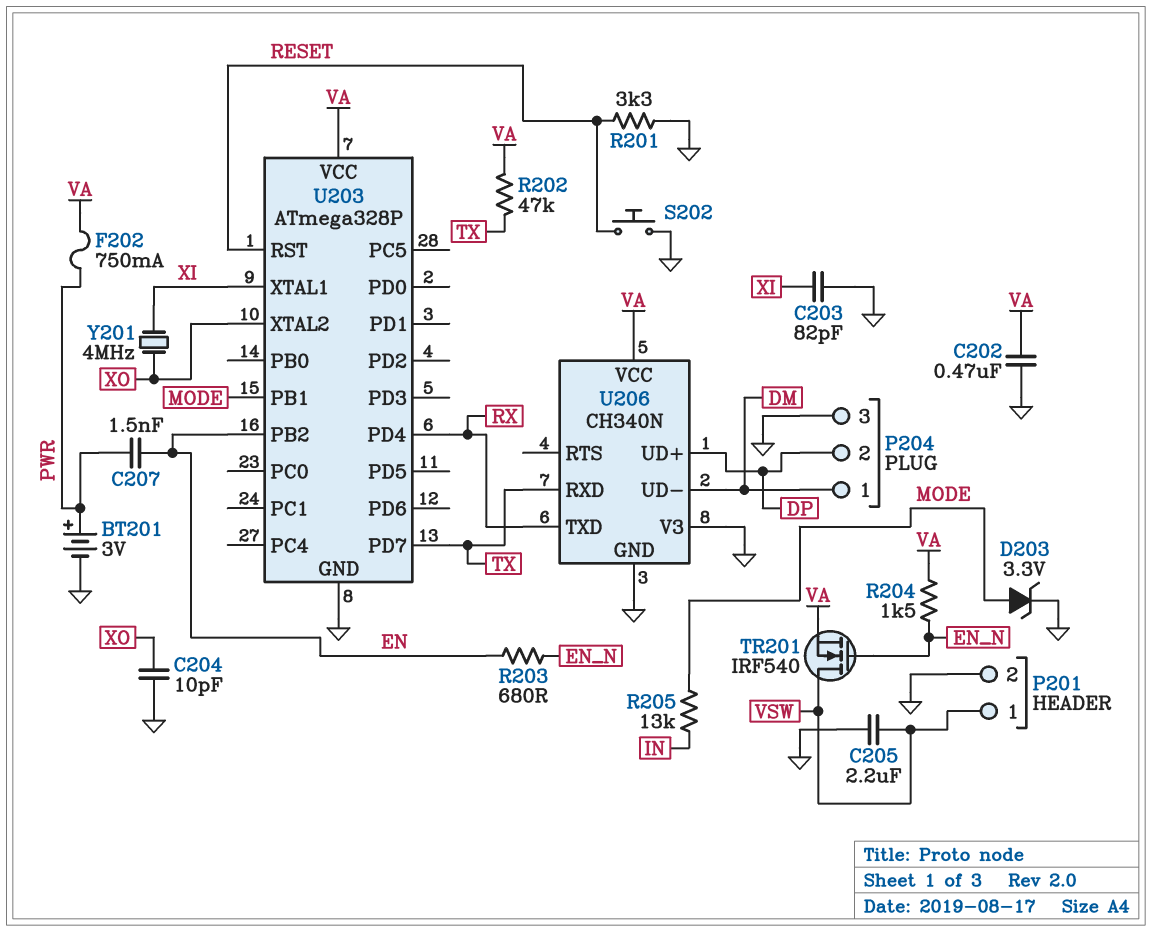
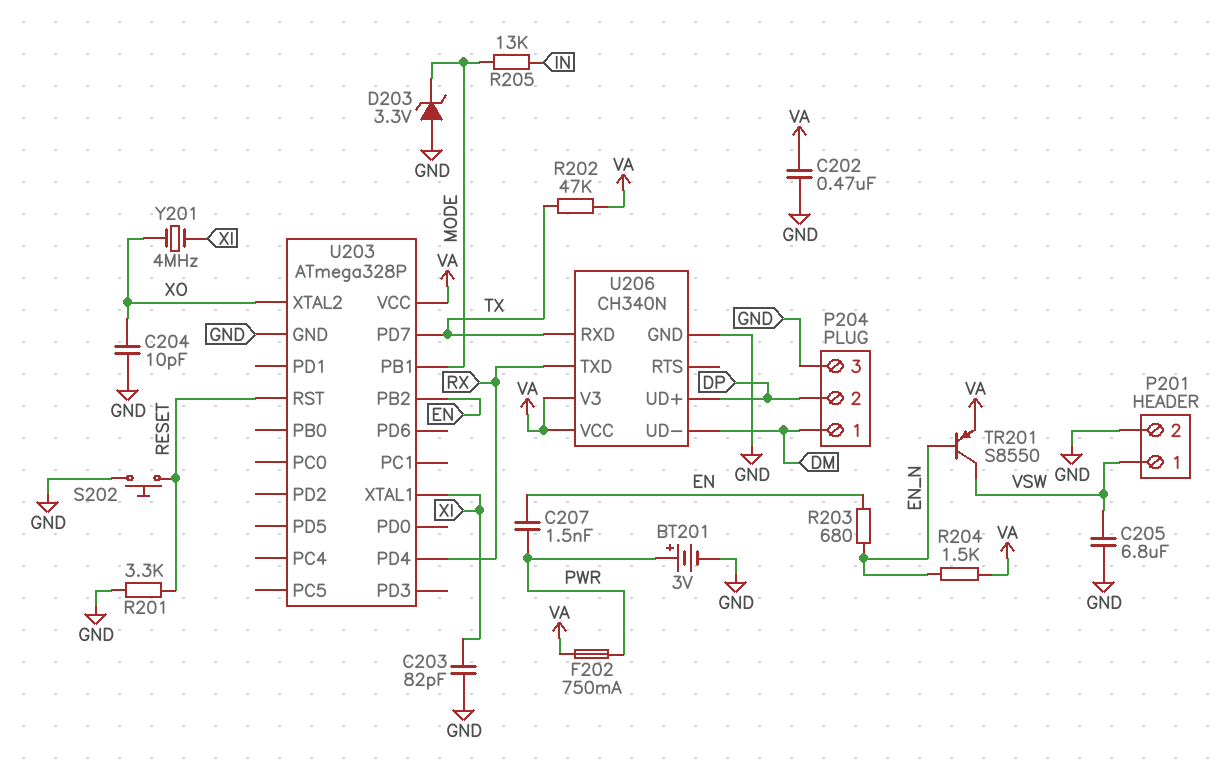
C205: 2.2uF (GND, VSW) -> 6.8uF (GND, VSW)
D203: zener 3.3V (A MODE, K GND) -> zener 3.3V (A GND, K MODE)
TR201: NMOS IRF540 (G EN_N, D VSW, S VA) -> PNP S8550 (B EN_N, C VSW, E VA)
U206 pin V3: GND -> VA

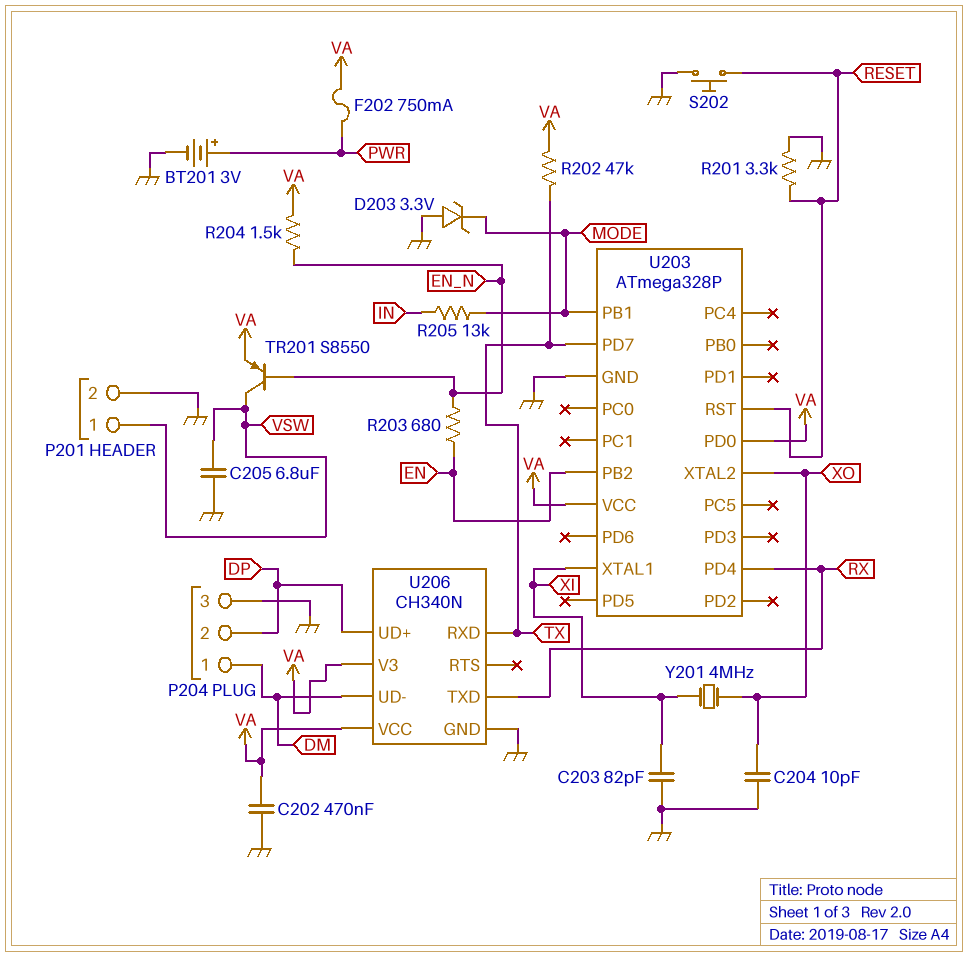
C207: 1.5nF (EN, PWR) -> none
U203 pin PD0: none -> VA

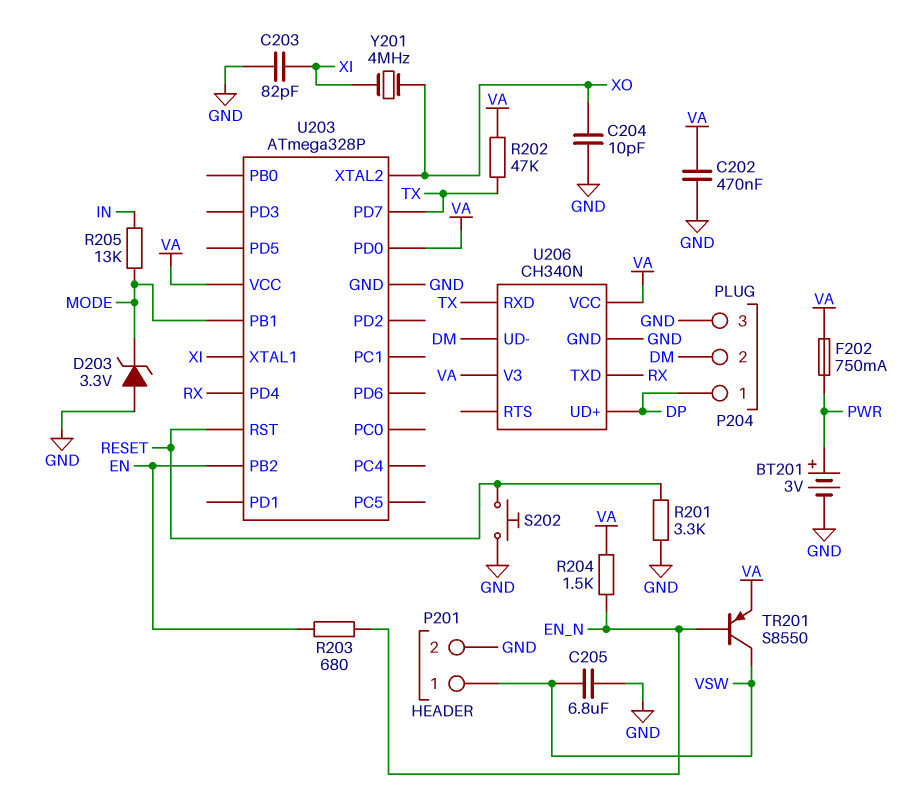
P204 pin 1: DM -> DP
P204 pin 2: DP -> DM

